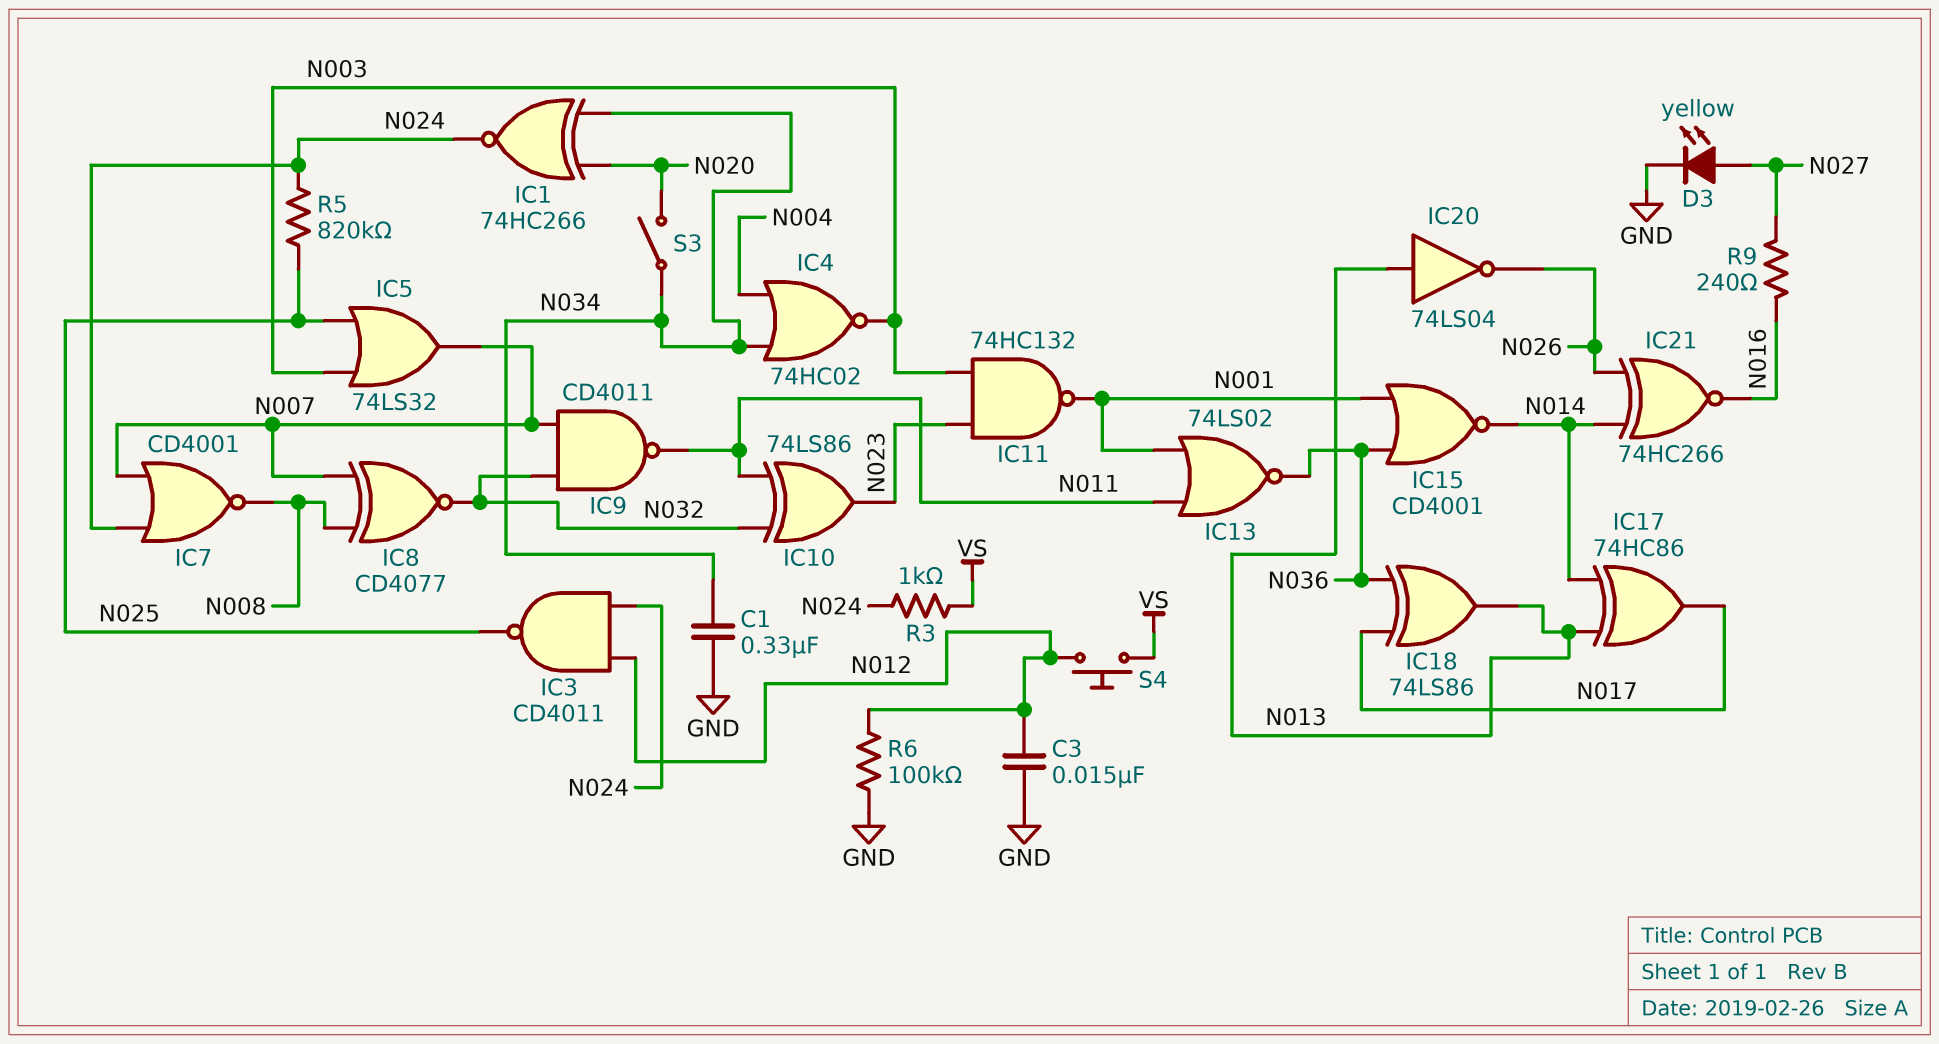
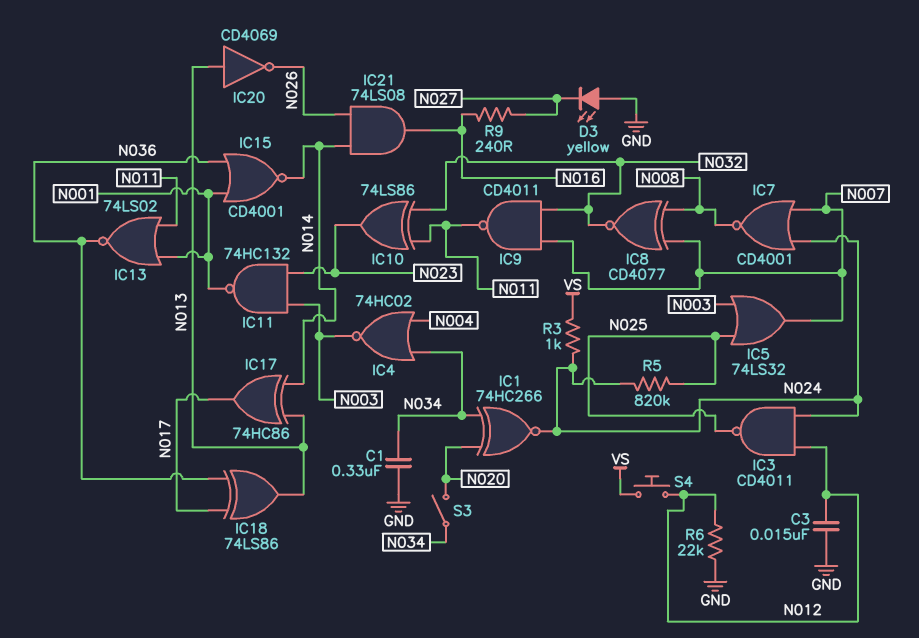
D3: LED yellow (A N027, K GND) -> LED yellow (A GND, K N027)
IC20: NOT 74LS04 (in N013, out N026) -> NOT CD4069 (in N013, out N026)
IC21: XNOR 74HC266 (in N014, in N026, out N016) -> AND 74LS08 (in N014, in N026, out N016)
R6: 100k (GND, N012) -> 22k (GND, N012)

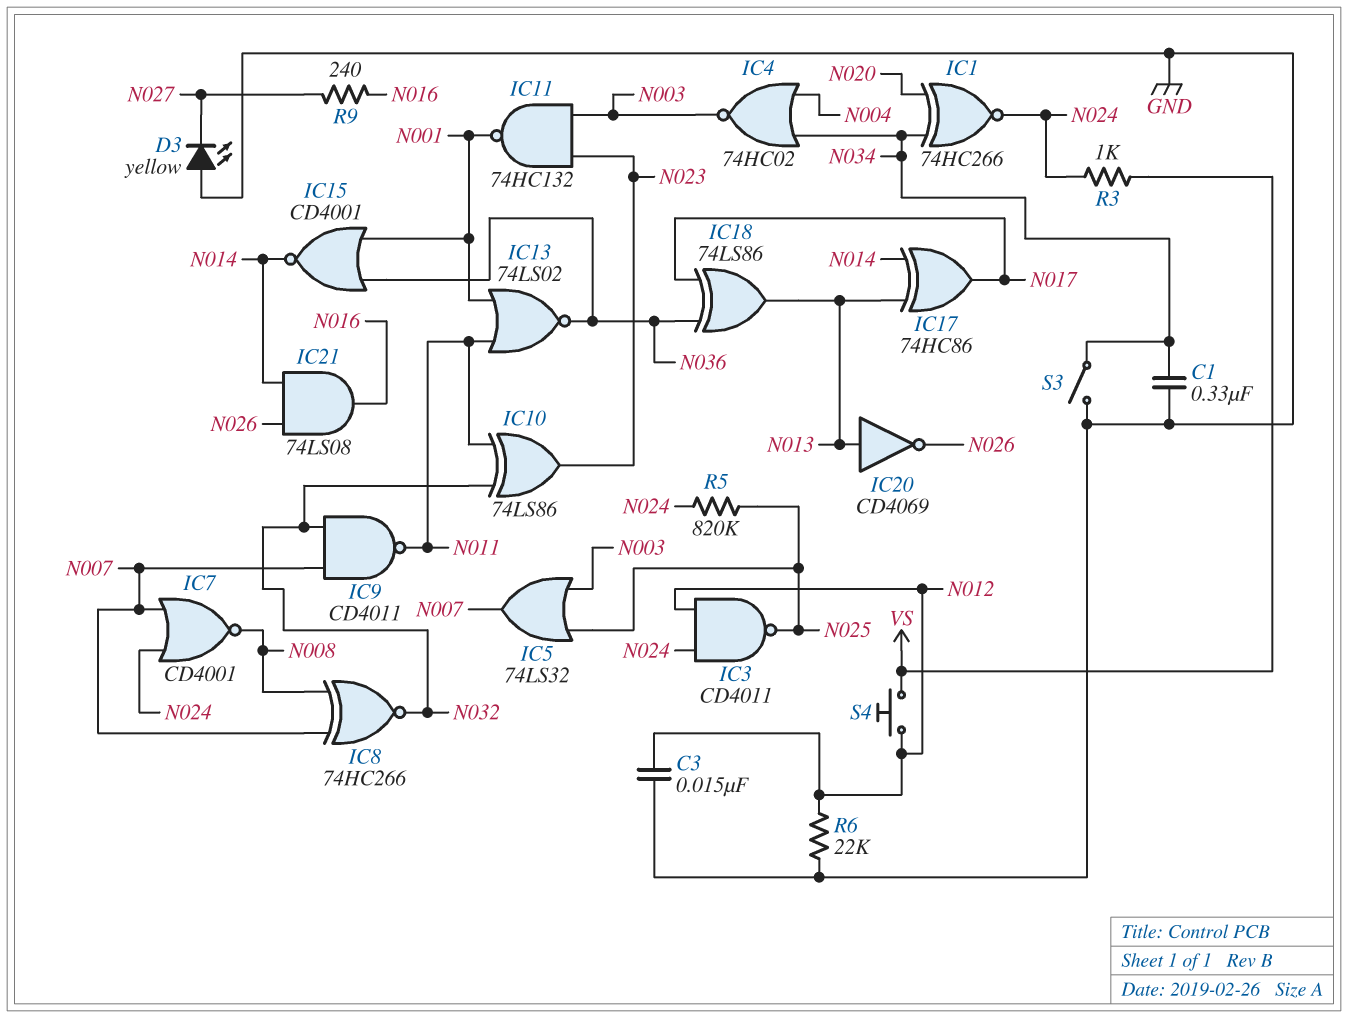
IC8: XNOR CD4077 (in N007, in N008, out N032) -> XNOR 74HC266 (in N007, in N008, out N032)
S3: switch (N020, N034) -> switch (GND, N034)

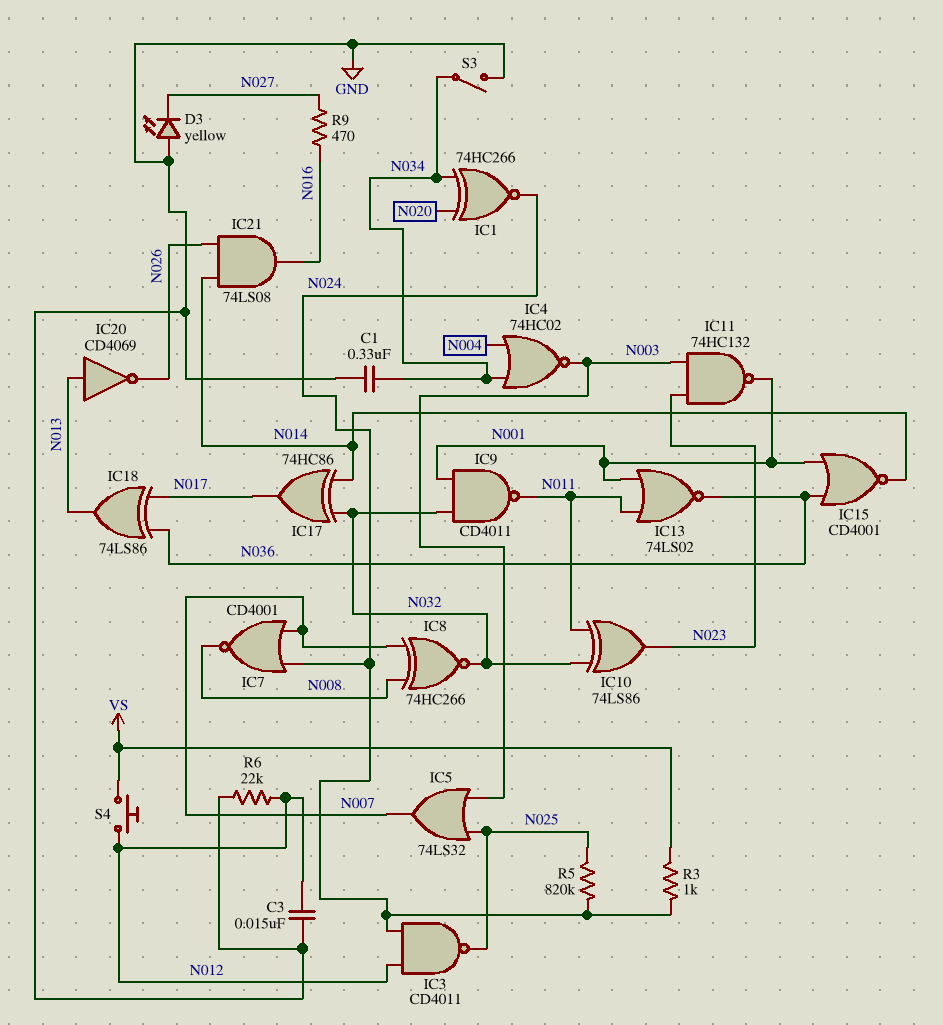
IC9: NAND CD4011 (in N007, in N032, out N011) -> NAND CD4011 (in N001, in N032, out N011)
IC17: XOR 74HC86 (in N013, in N014, out N017) -> XOR 74HC86 (in N014, in N032, out N017)
R9: 240 (N016, N027) -> 470 (N016, N027)

